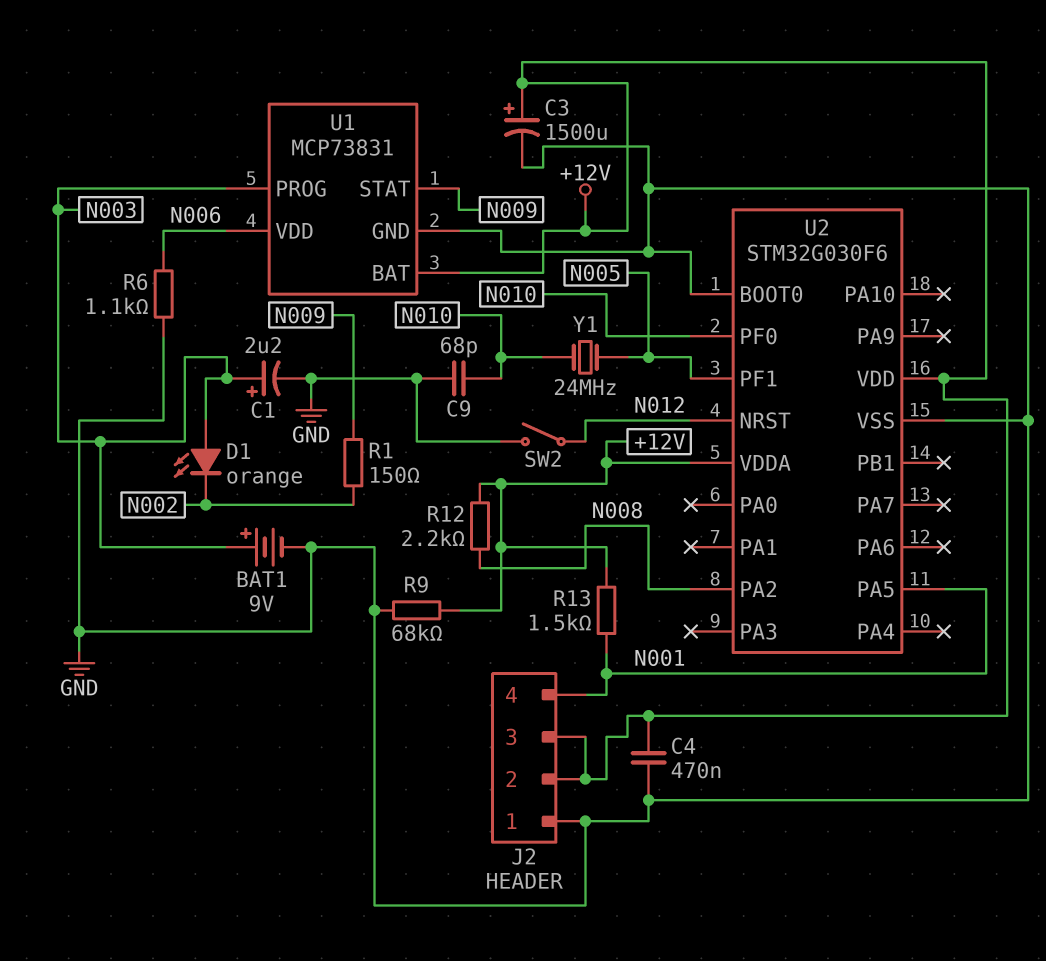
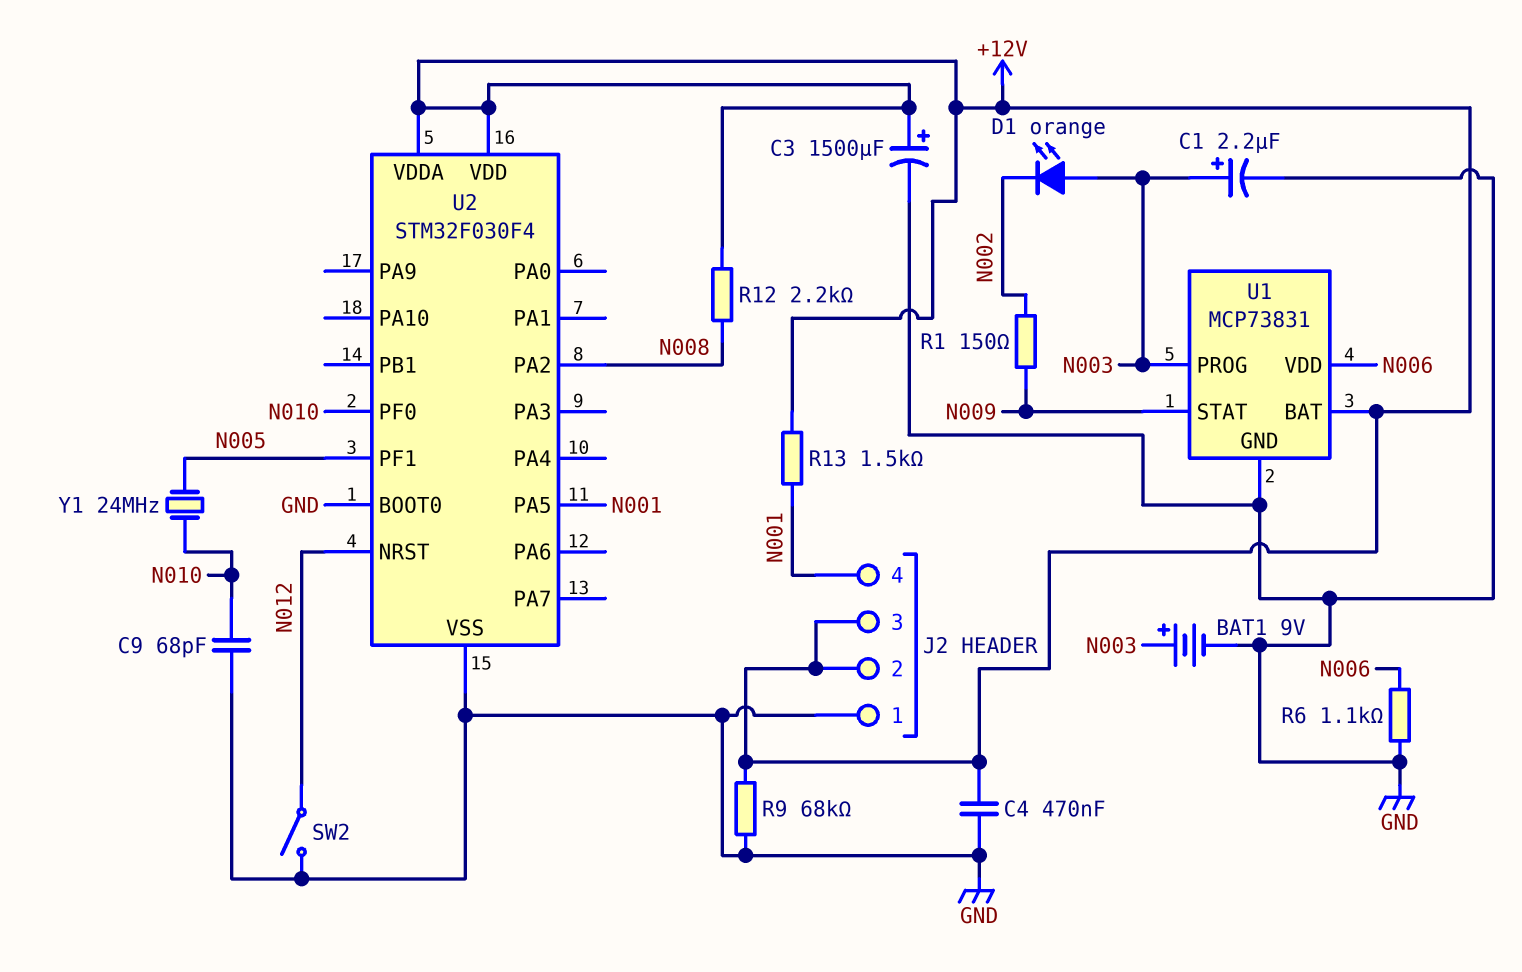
U2: STM32G030F6 -> STM32F030F4

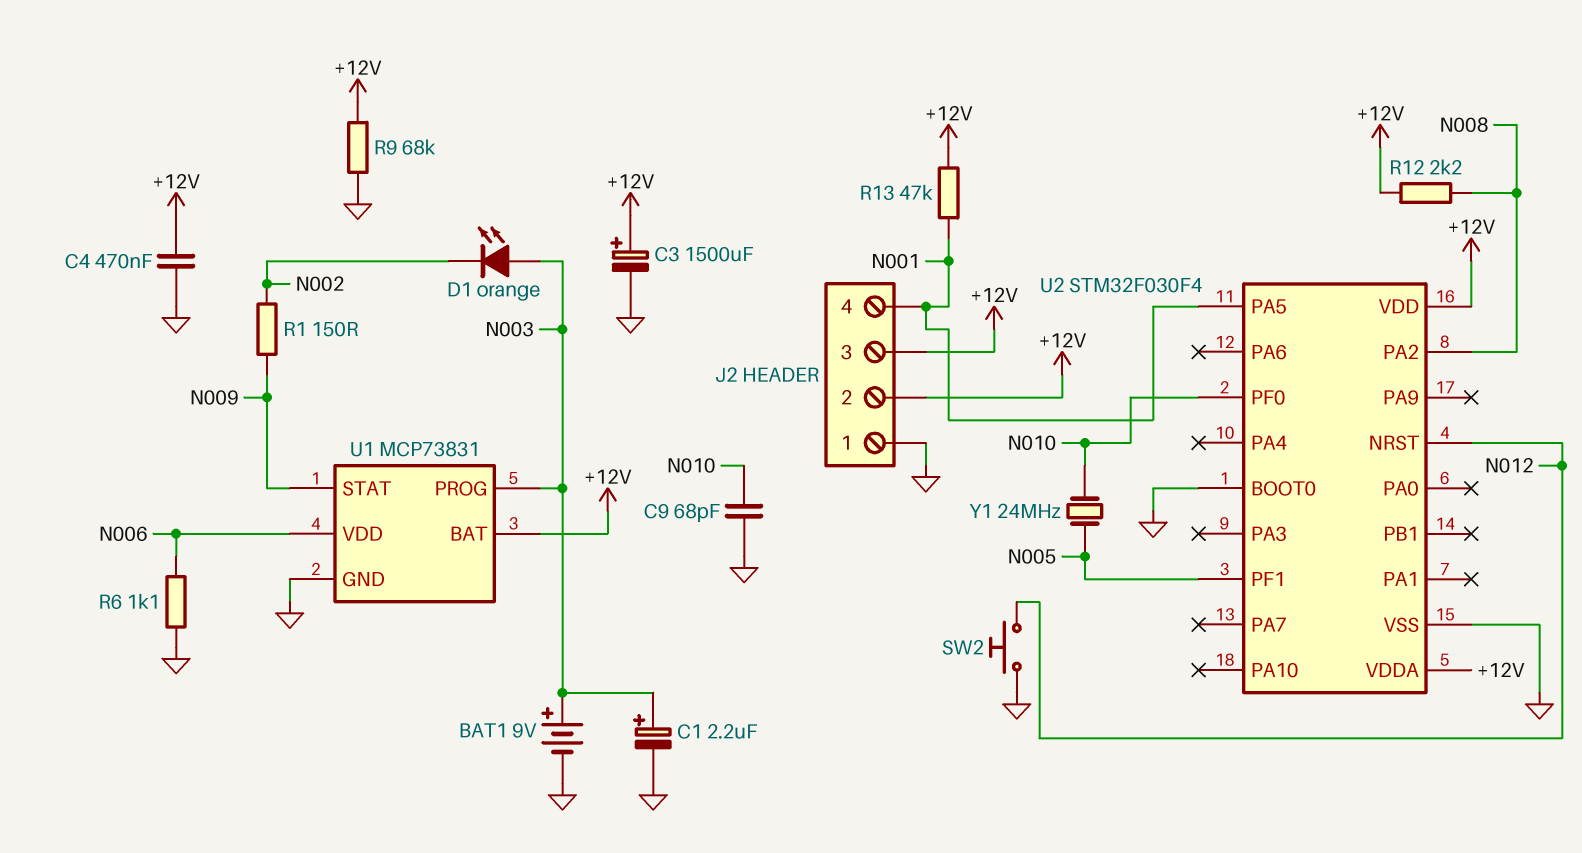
R13: 1.5k (+12V, N001) -> 47k (+12V, N001)
SW2: switch (GND, N012) -> button (GND, N012)

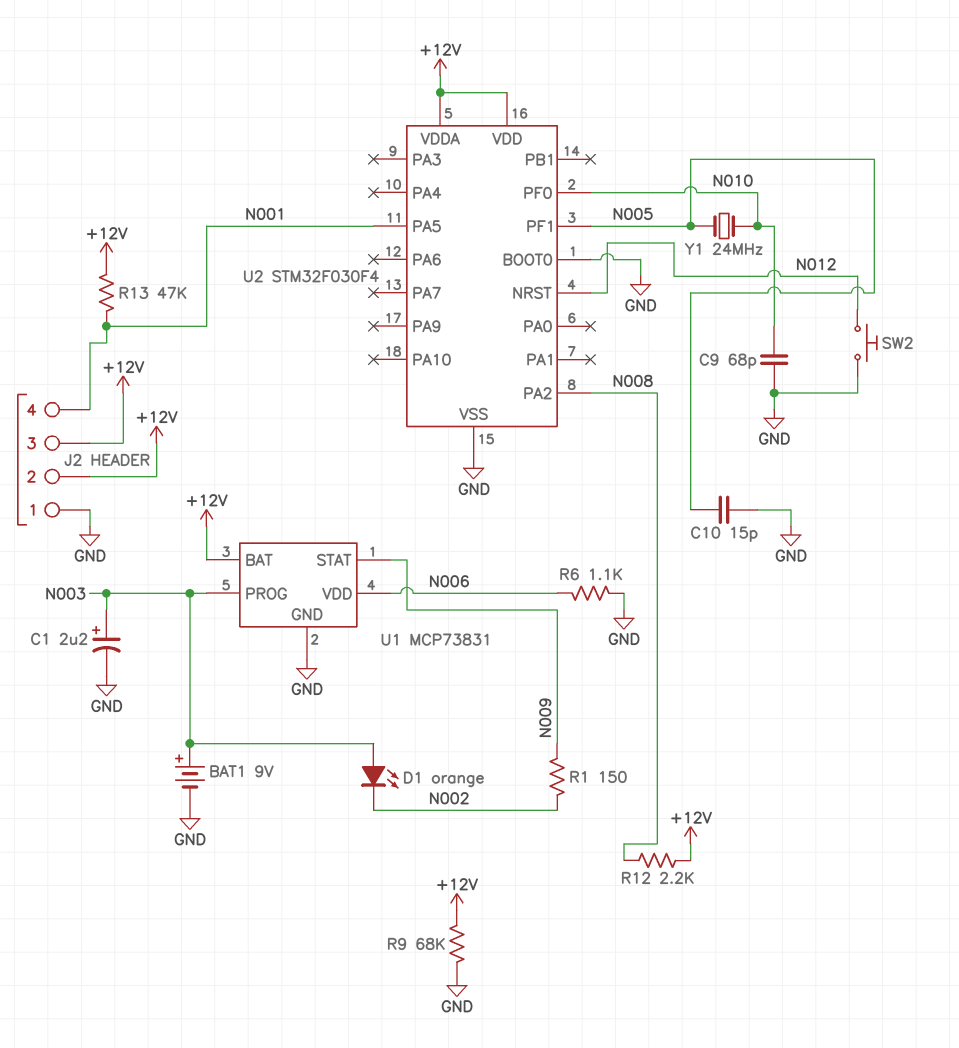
C3: 1500uF (plus +12V, minus GND) -> none
C4: 470nF (+12V, GND) -> none
C10: none -> 15pF (GND, N005)

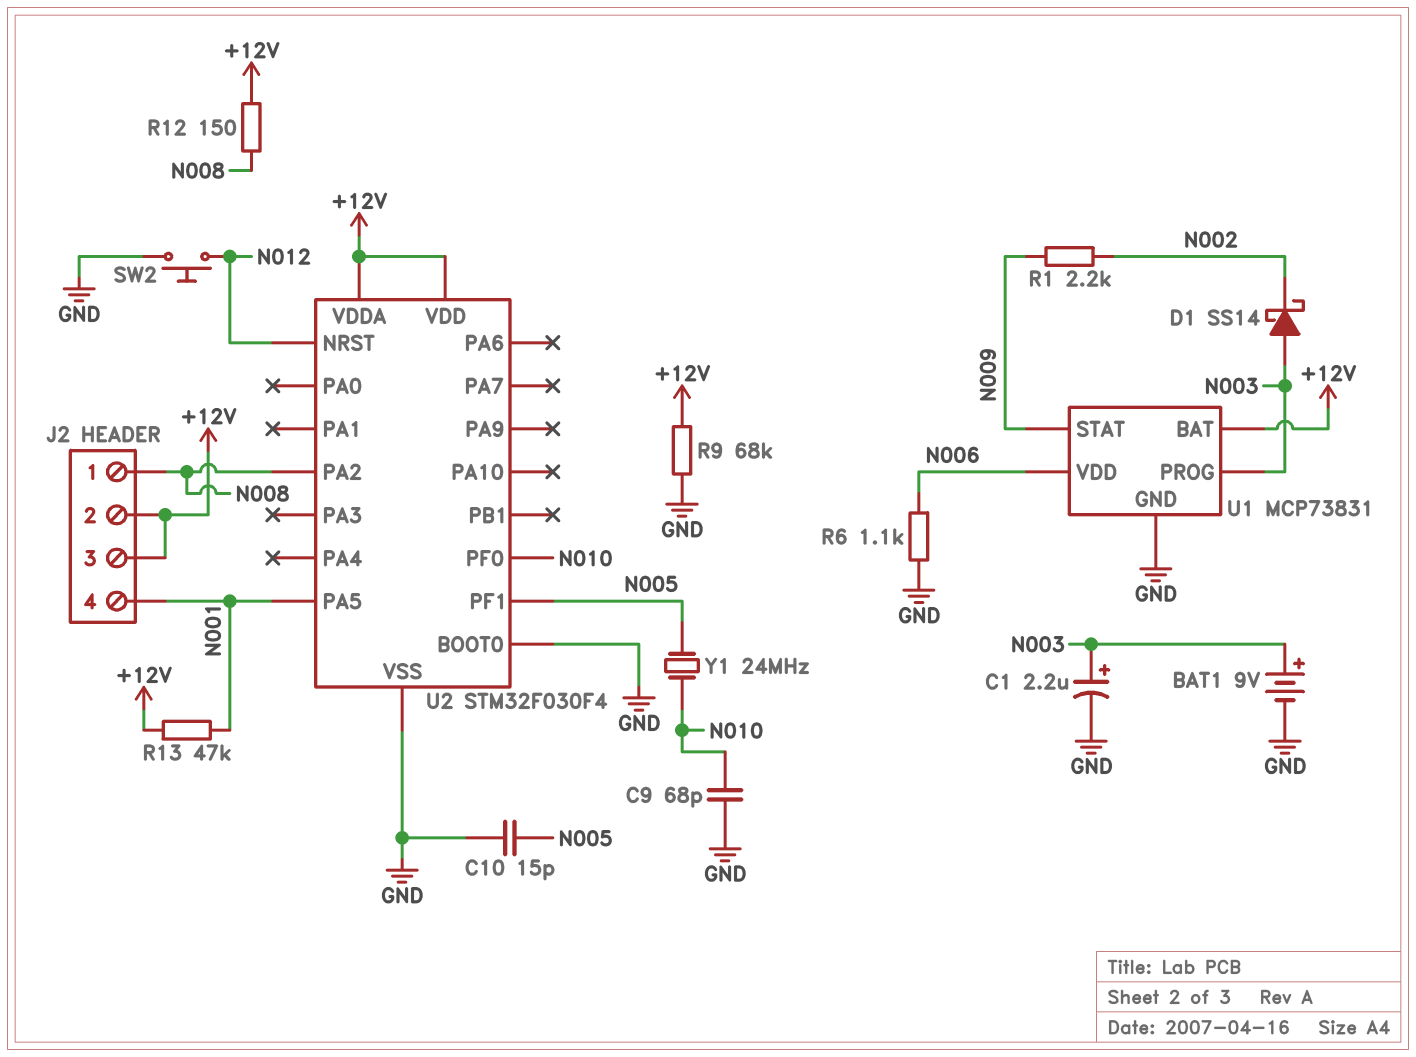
D1: LED orange (A N003, K N002) -> schottky SS14 (A N003, K N002)
J2 pin 1: GND -> N008
R1: 150 (N002, N009) -> 2.2k (N002, N009)
R12: 2.2k (+12V, N008) -> 150 (+12V, N008)

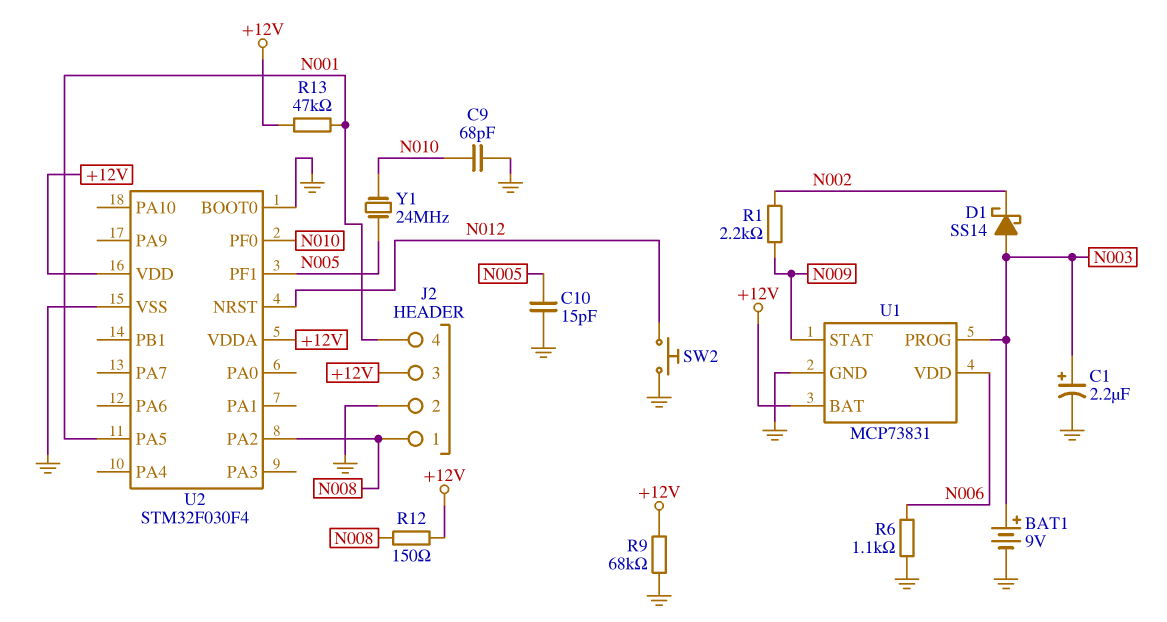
J2 pin 2: +12V -> GND

